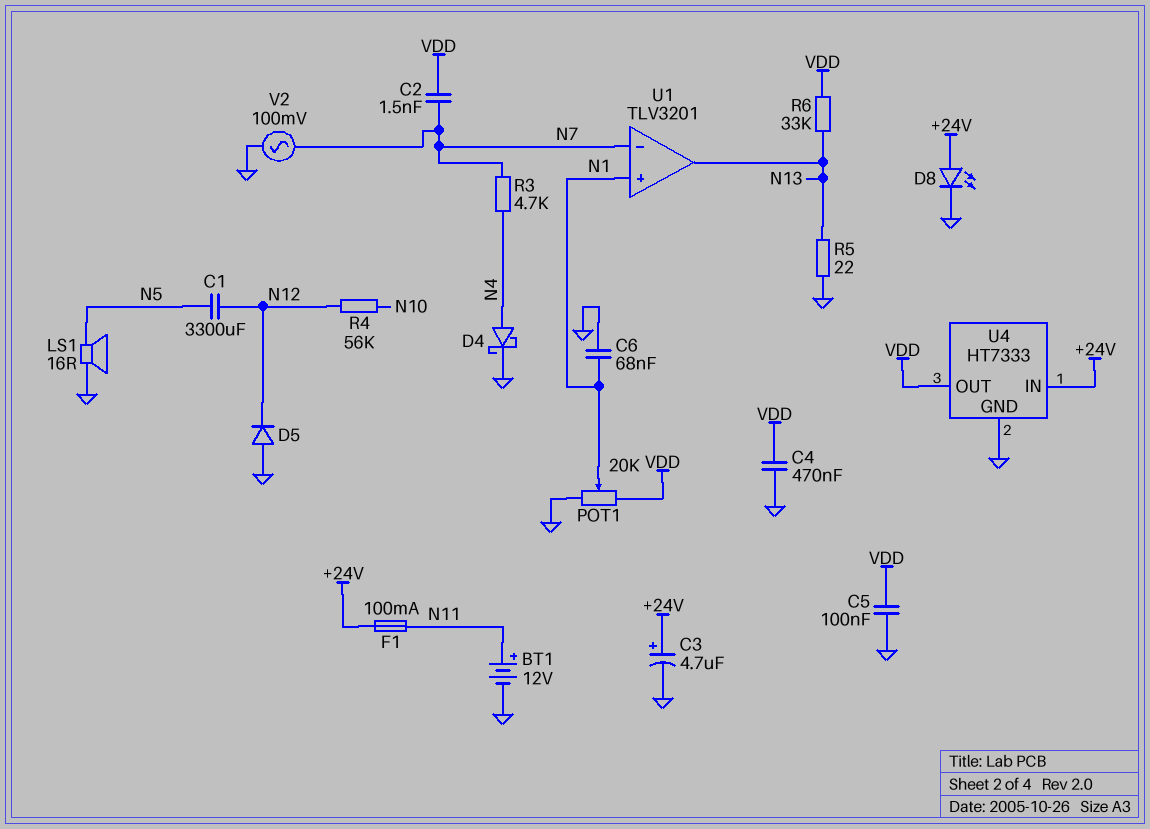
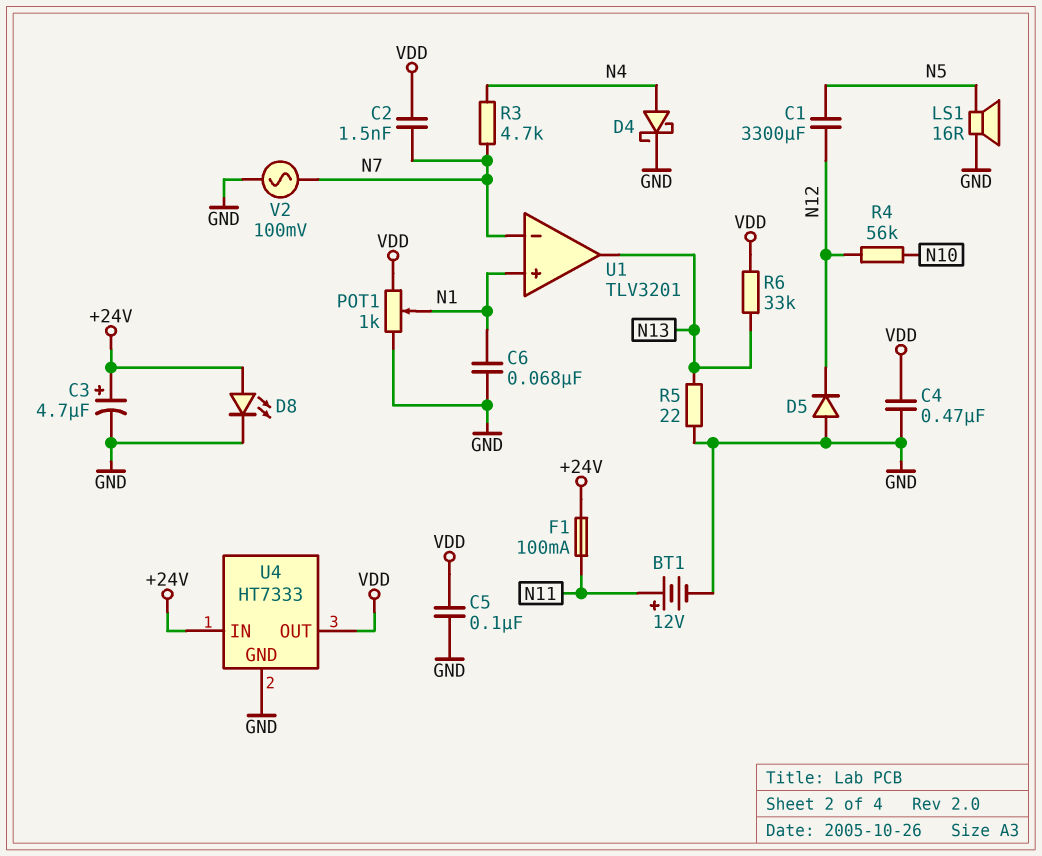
POT1: 20k (GND, VDD, wiper N1) -> 1k (GND, VDD, wiper N1)

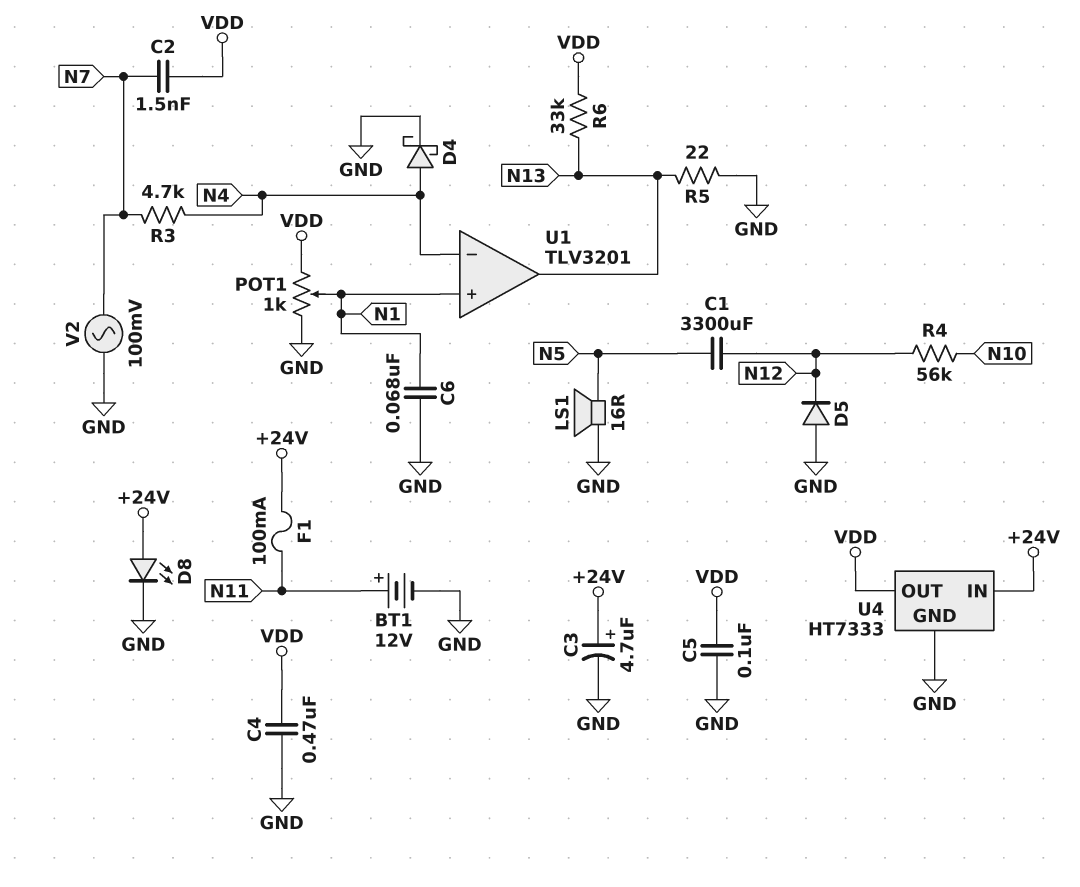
U1 pin in-: N7 -> N4

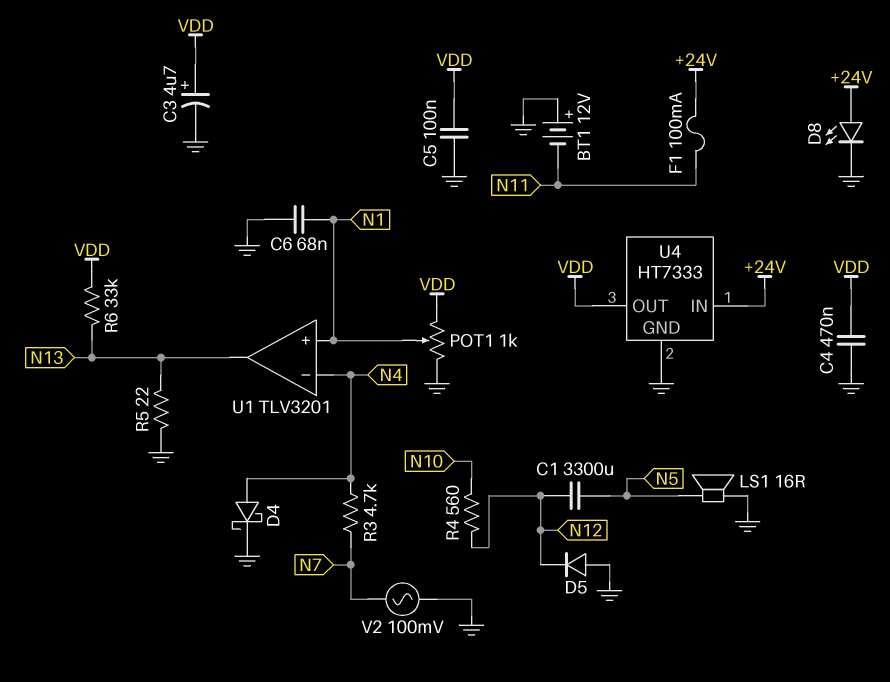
BT1: 12V (plus N11, minus GND) -> 12V (plus GND, minus N11)
C2: 1.5nF (N7, VDD) -> none
C3: 4.7uF (plus +24V, minus GND) -> 4.7uF (plus VDD, minus GND)
R4: 56k (N10, N12) -> 560 (N10, N12)

